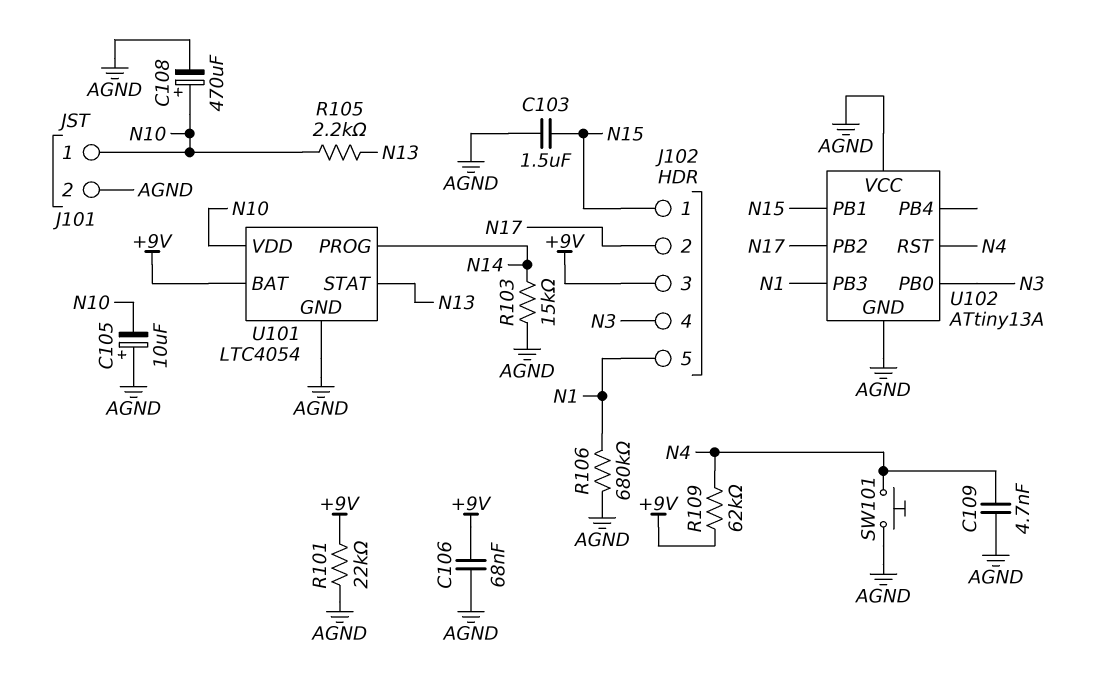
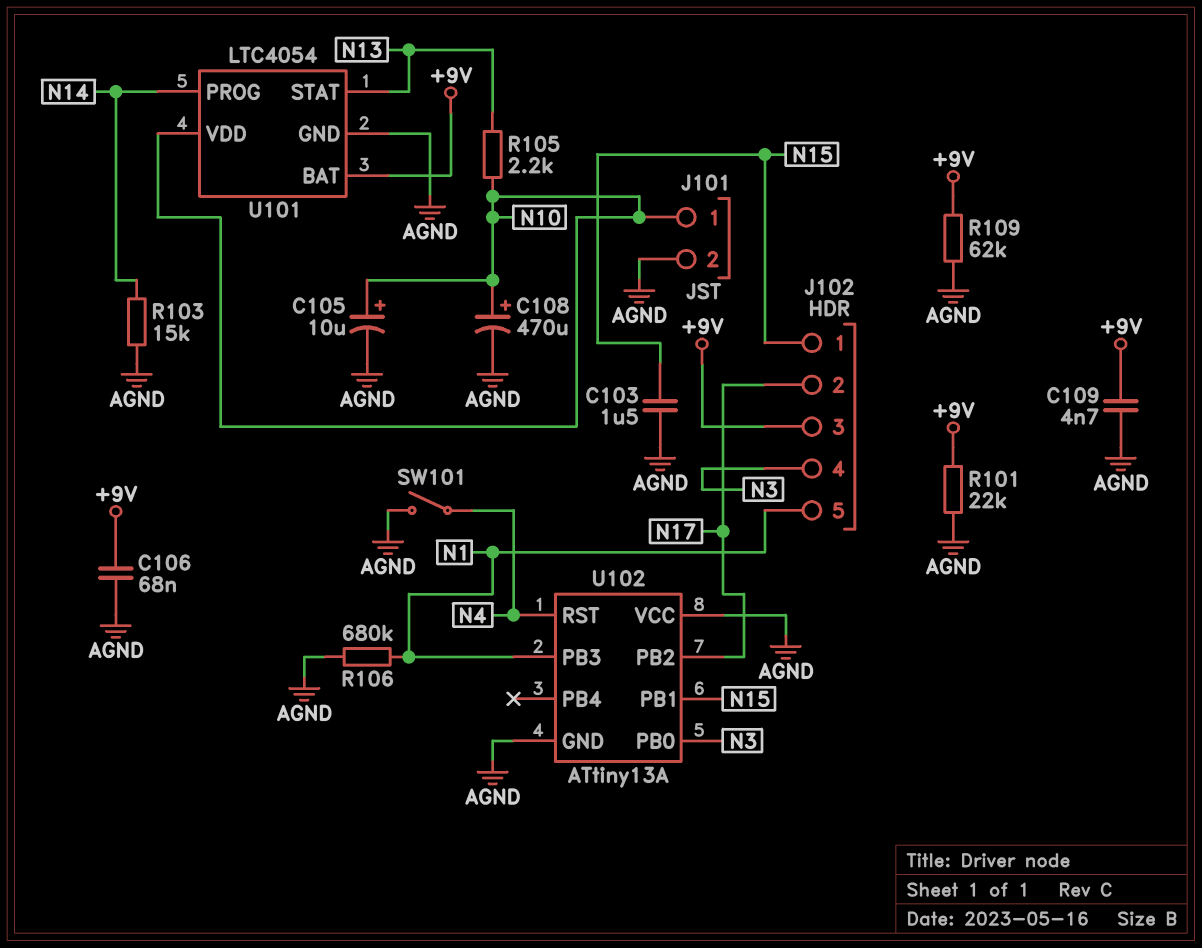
C105: 10uF (plus AGND, minus N10) -> 10uF (plus N10, minus AGND)
C109: 4.7nF (AGND, N4) -> 4.7nF (+9V, AGND)
R109: 62k (+9V, N4) -> 62k (+9V, AGND)
SW101: button (AGND, N4) -> switch (AGND, N4)

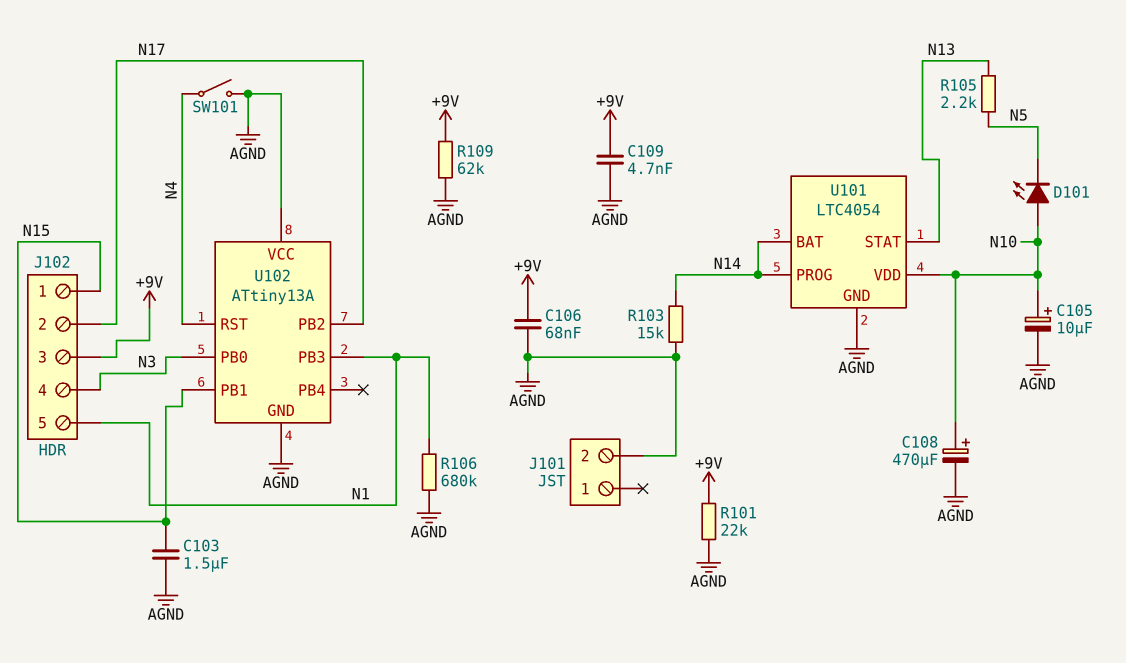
D101: none -> LED (A N10, K N5)
J101 pin 1: N10 -> none
R105: 2.2k (N10, N13) -> 2.2k (N5, N13)
U101 pin BAT: +9V -> N14

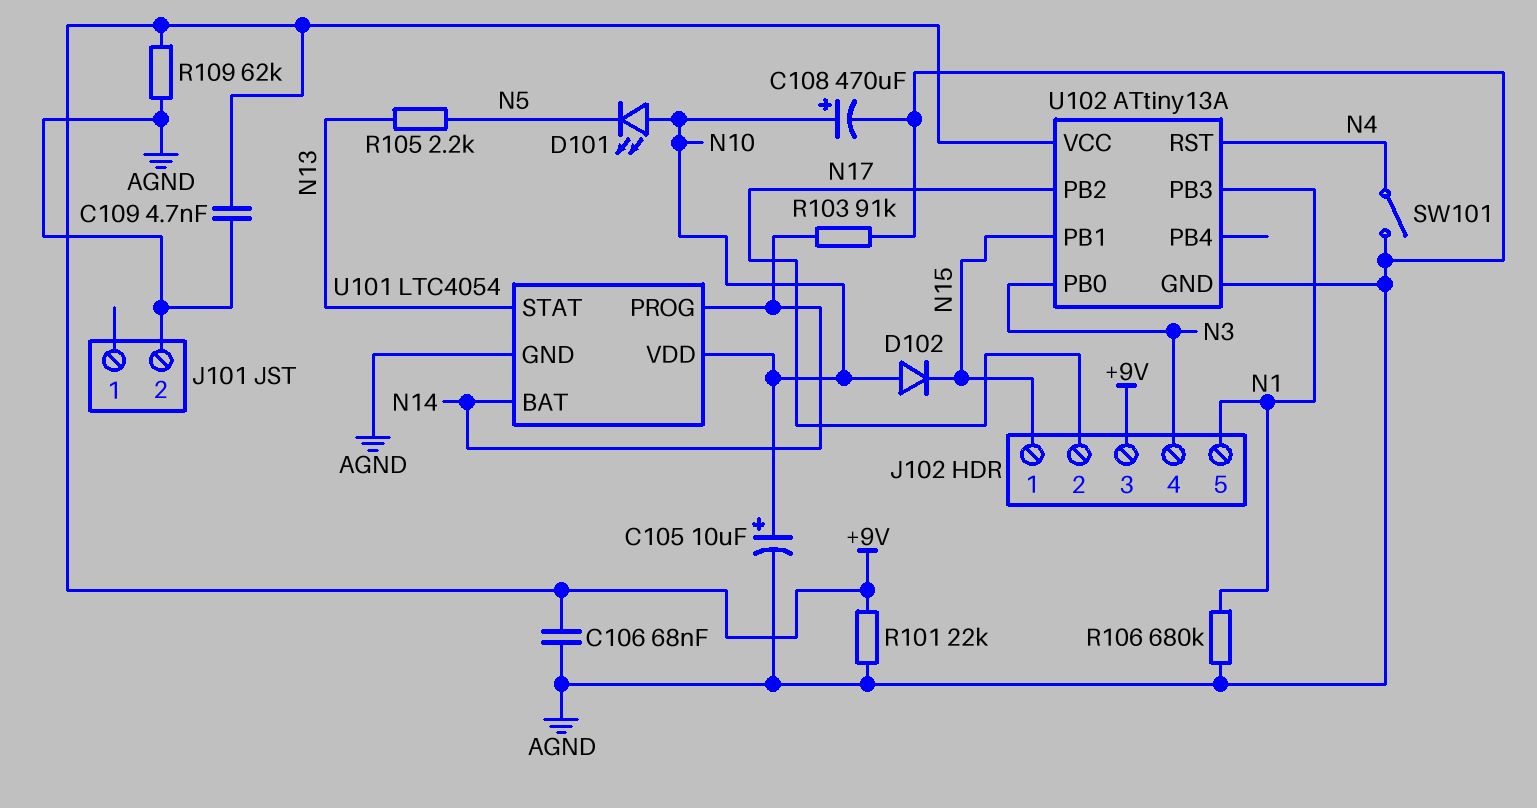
C103: 1.5uF (AGND, N15) -> none
D102: none -> diode (A N10, K N15)
R103: 15k (AGND, N14) -> 91k (AGND, N14)
U102 pin VCC: AGND -> +9V

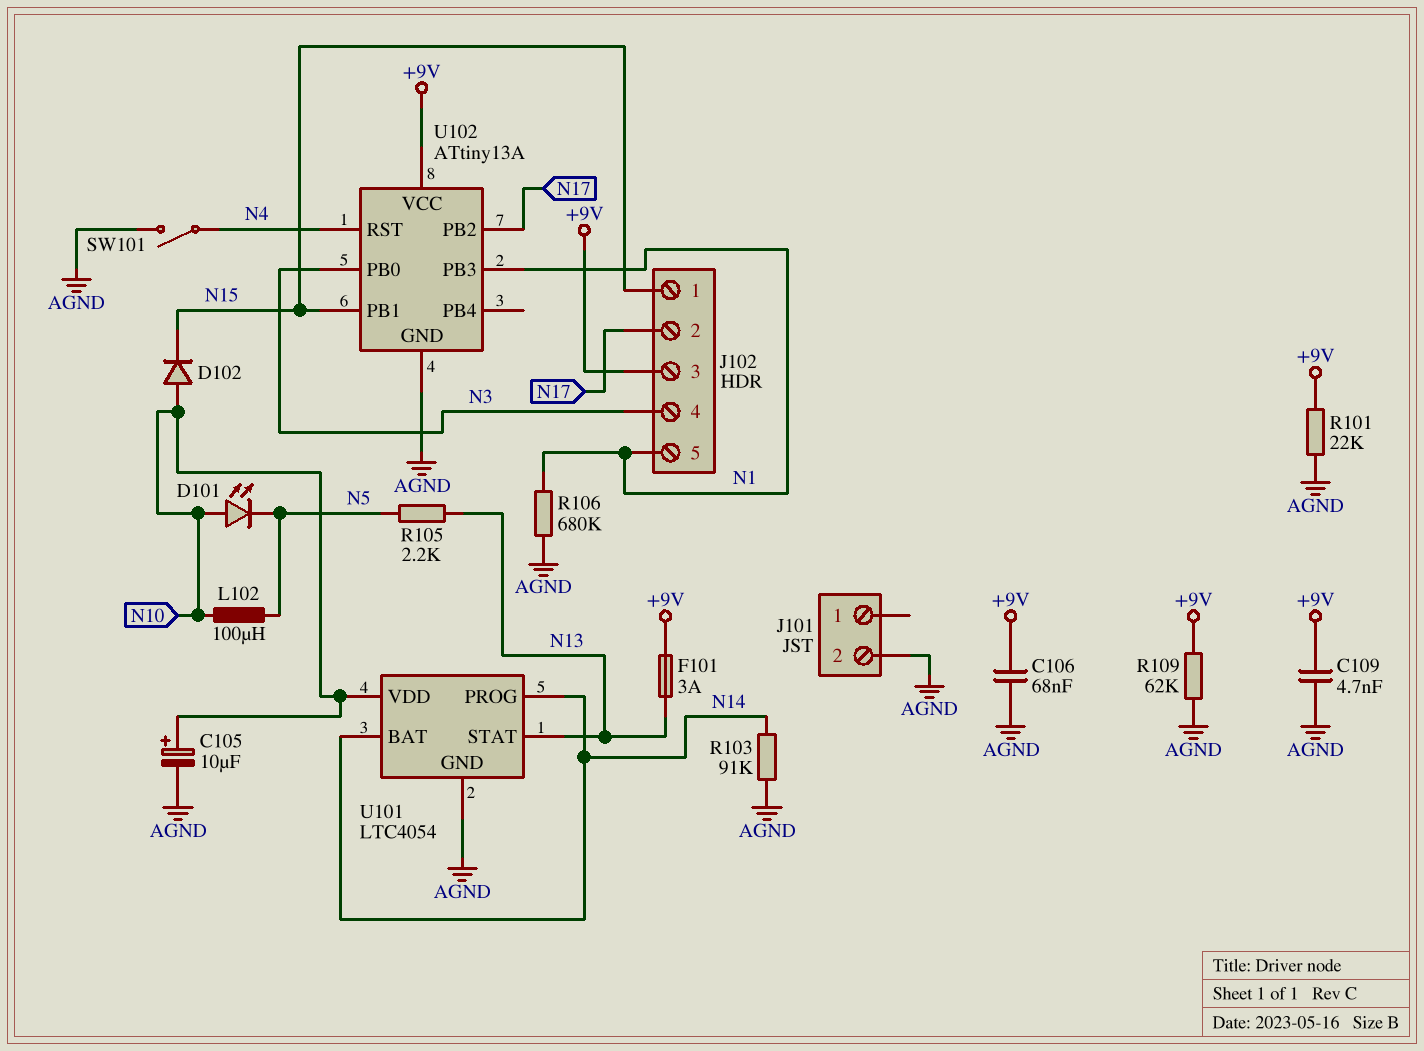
C108: 470uF (plus N10, minus AGND) -> none
F101: none -> 3A (+9V, N13)
L102: none -> 100uH (N5, N10)

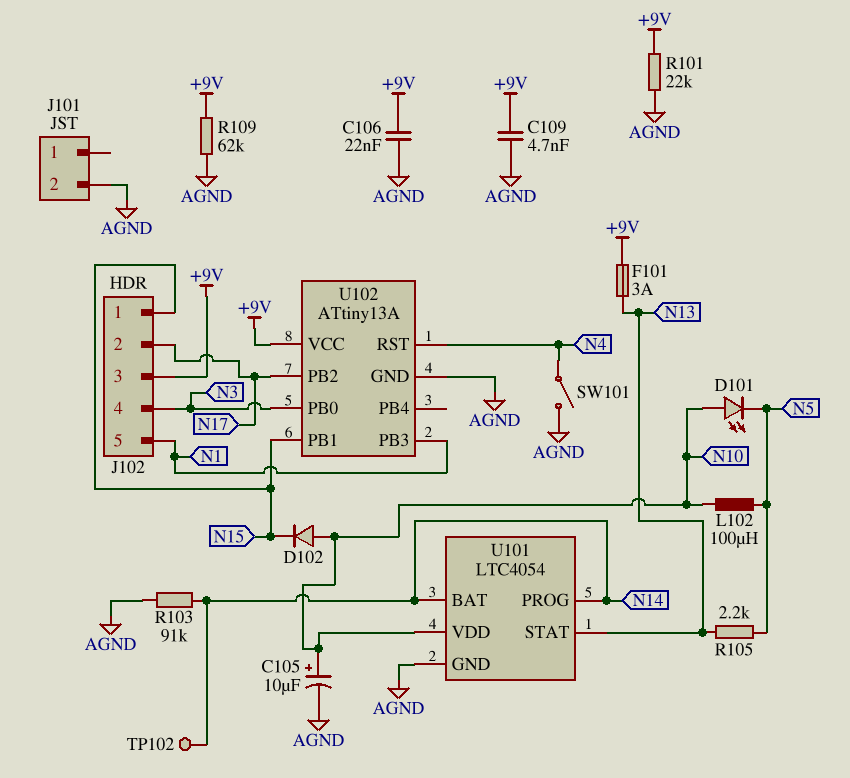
C106: 68nF (+9V, AGND) -> 22nF (+9V, AGND)
R106: 680k (AGND, N1) -> none
TP102: none -> test point (N14)

